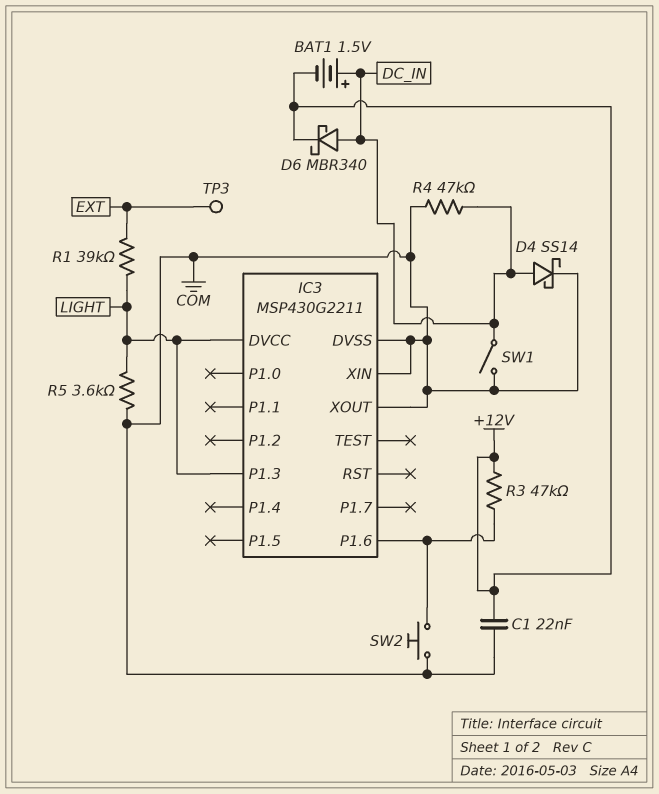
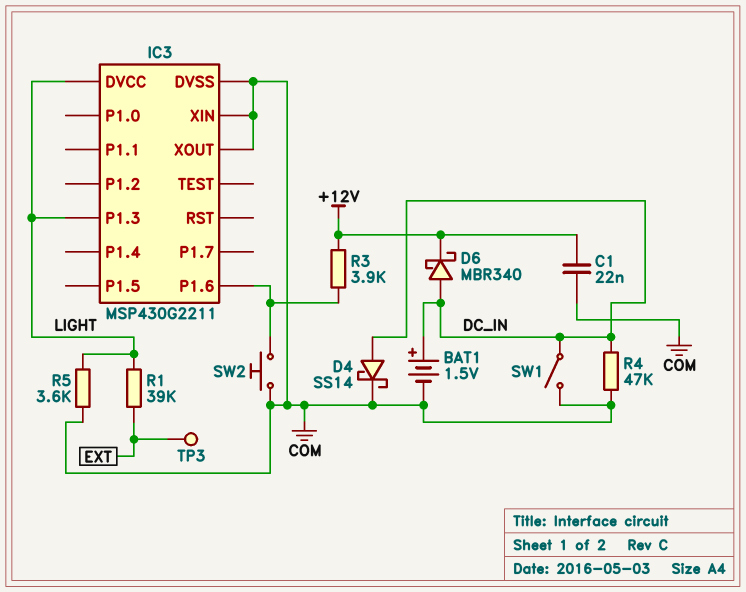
BAT1: 1.5V (plus DC_IN, minus +12V) -> 1.5V (plus DC_IN, minus COM)
R3: 47k (+12V, IC3/P1.6) -> 3.9k (+12V, IC3/P1.6)

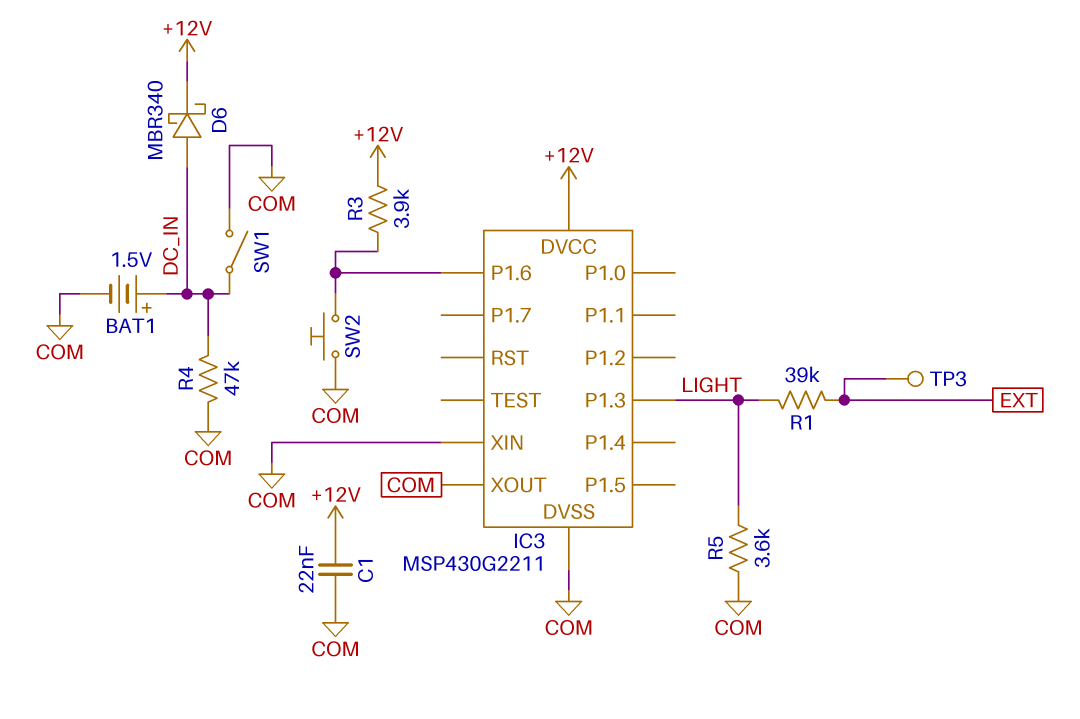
D4: schottky SS14 (A DC_IN, K COM) -> none
IC3 pin DVCC: LIGHT -> +12V

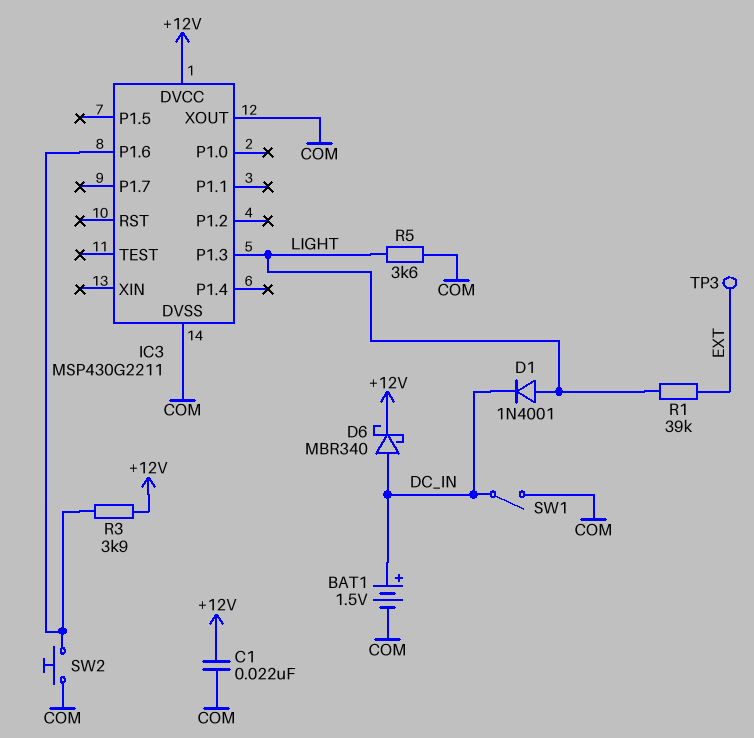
D1: none -> diode 1N4001 (A LIGHT, K DC_IN)
IC3 pin XIN: COM -> none
R4: 47k (COM, DC_IN) -> none

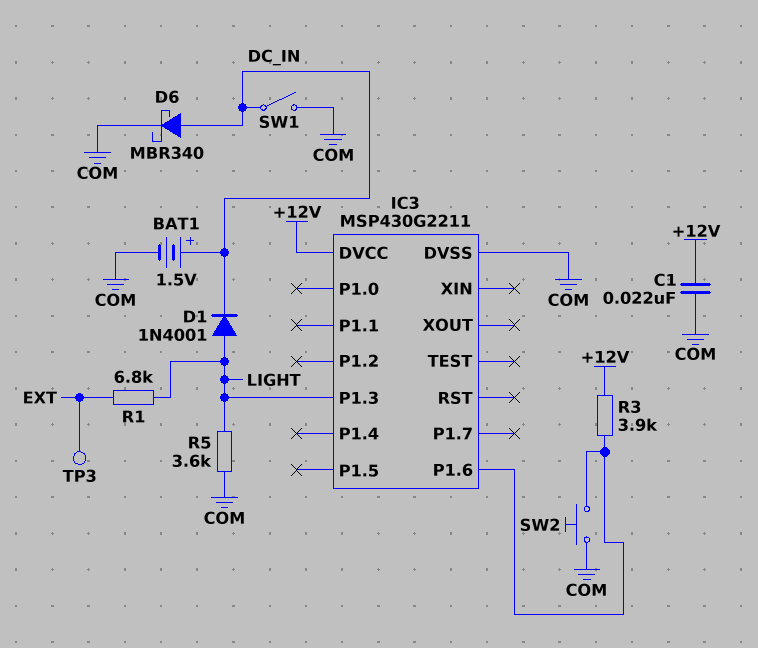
D6: schottky MBR340 (A DC_IN, K +12V) -> schottky MBR340 (A DC_IN, K COM)
IC3 pin XOUT: COM -> none
R1: 39k (EXT, LIGHT) -> 6.8k (EXT, LIGHT)

